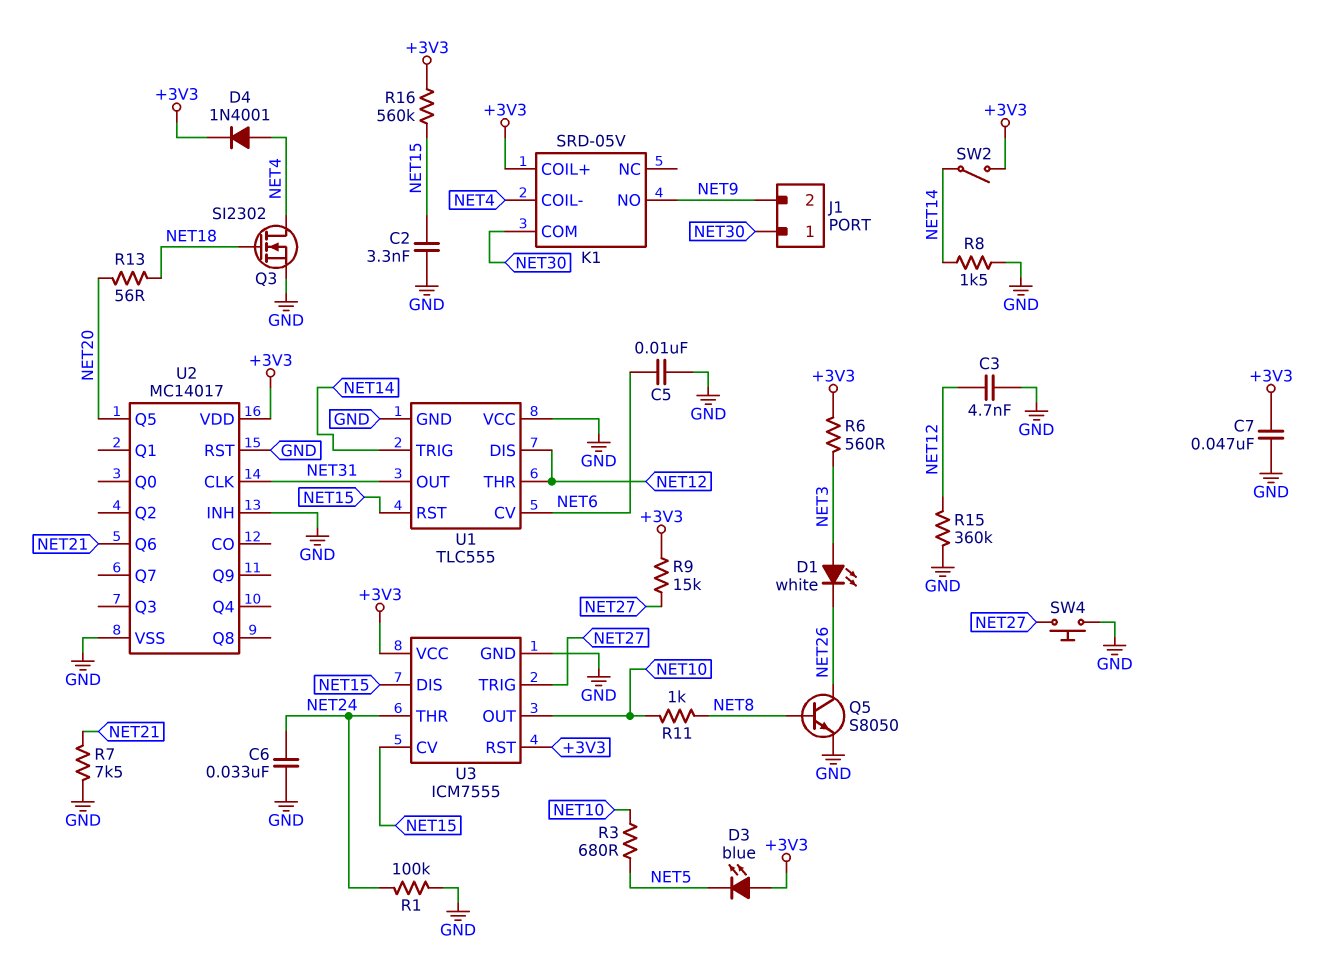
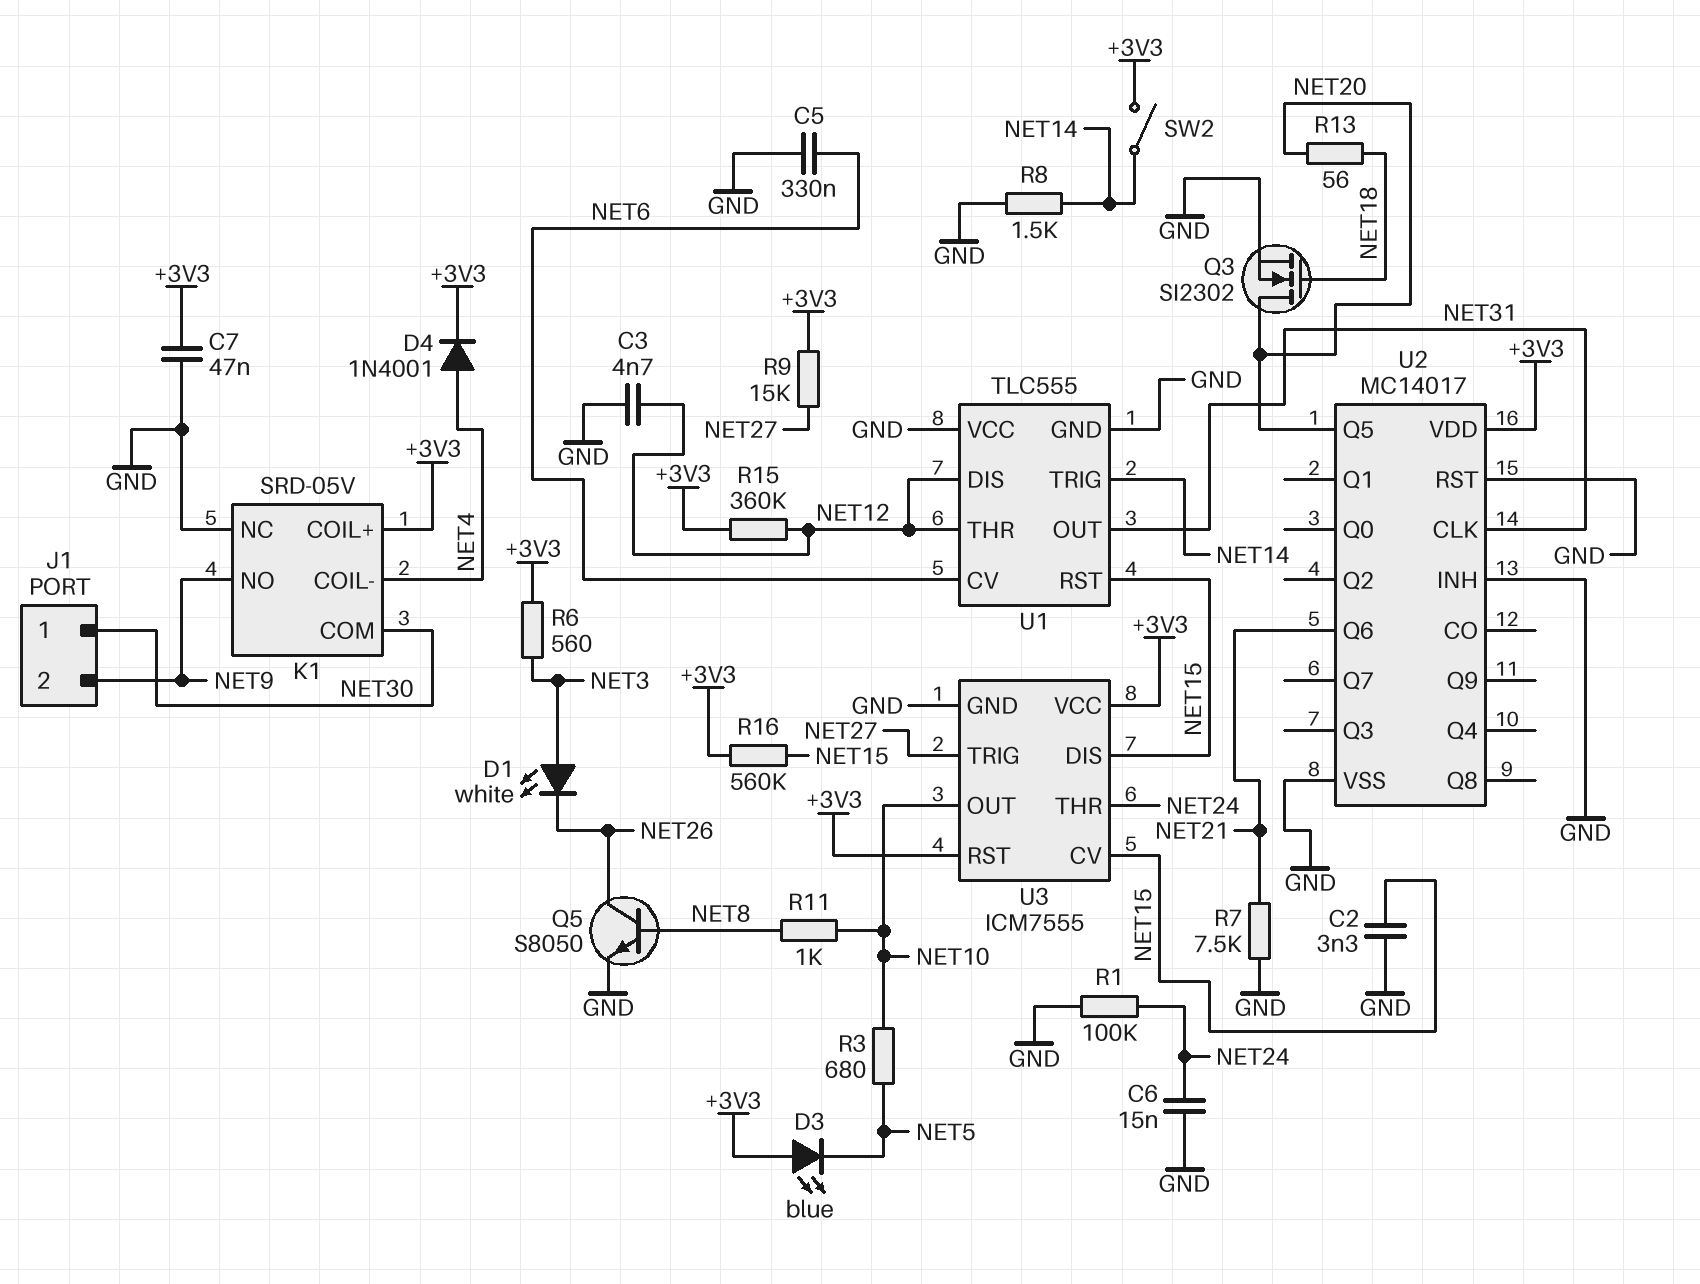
C5: 10nF (GND, NET6) -> 330nF (GND, NET6)
C6: 33nF (GND, NET24) -> 15nF (GND, NET24)
K1 pin NC: none -> GND
Q3: NMOS SI2302 (G NET18, D NET4, S GND) -> NMOS SI2302 (G NET18, D NET20, S GND)
R15: 360k (GND, NET12) -> 360k (+3V3, NET12)
SW4: button (GND, NET27) -> none

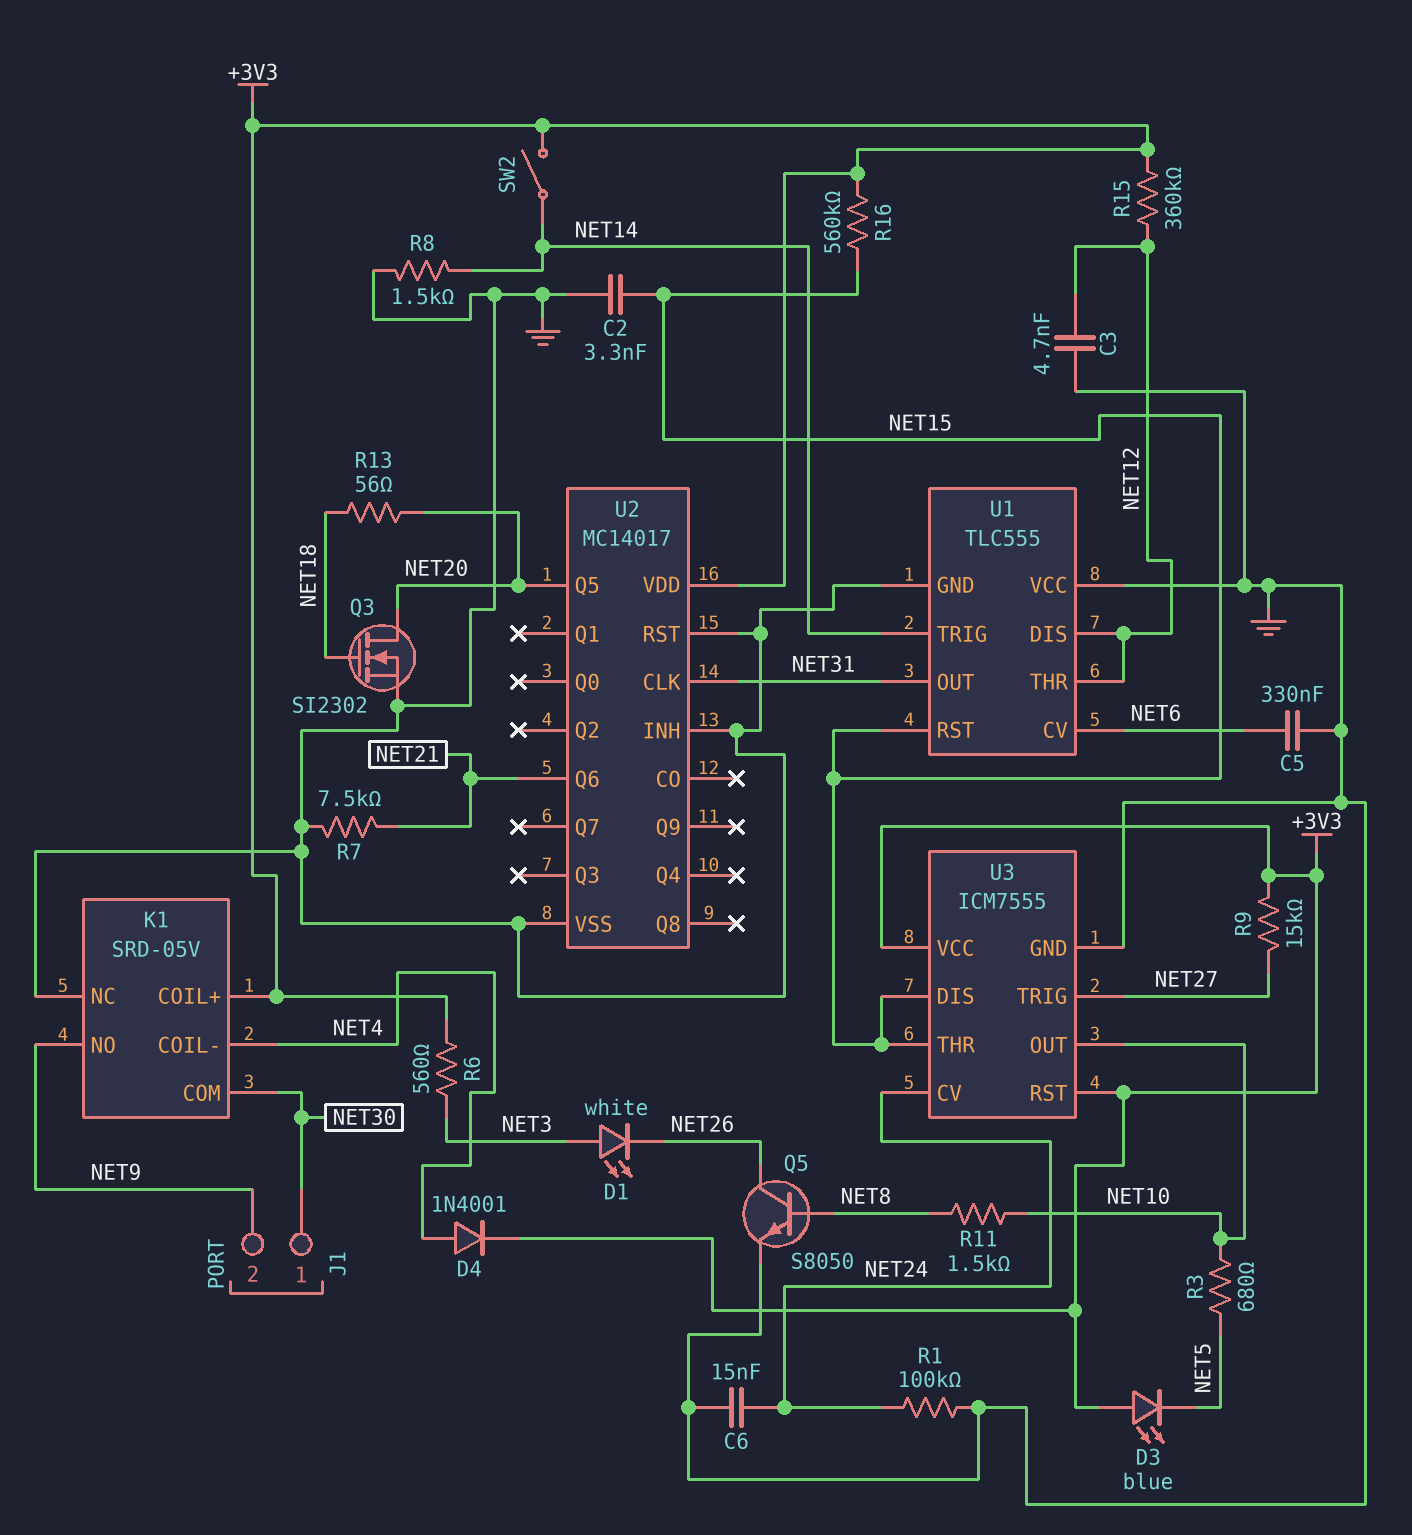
C7: 47nF (+3V3, GND) -> none
R11: 1k (NET8, NET10) -> 1.5k (NET8, NET10)
U3 pin CV: NET15 -> NET24
U3 pin THR: NET24 -> NET15

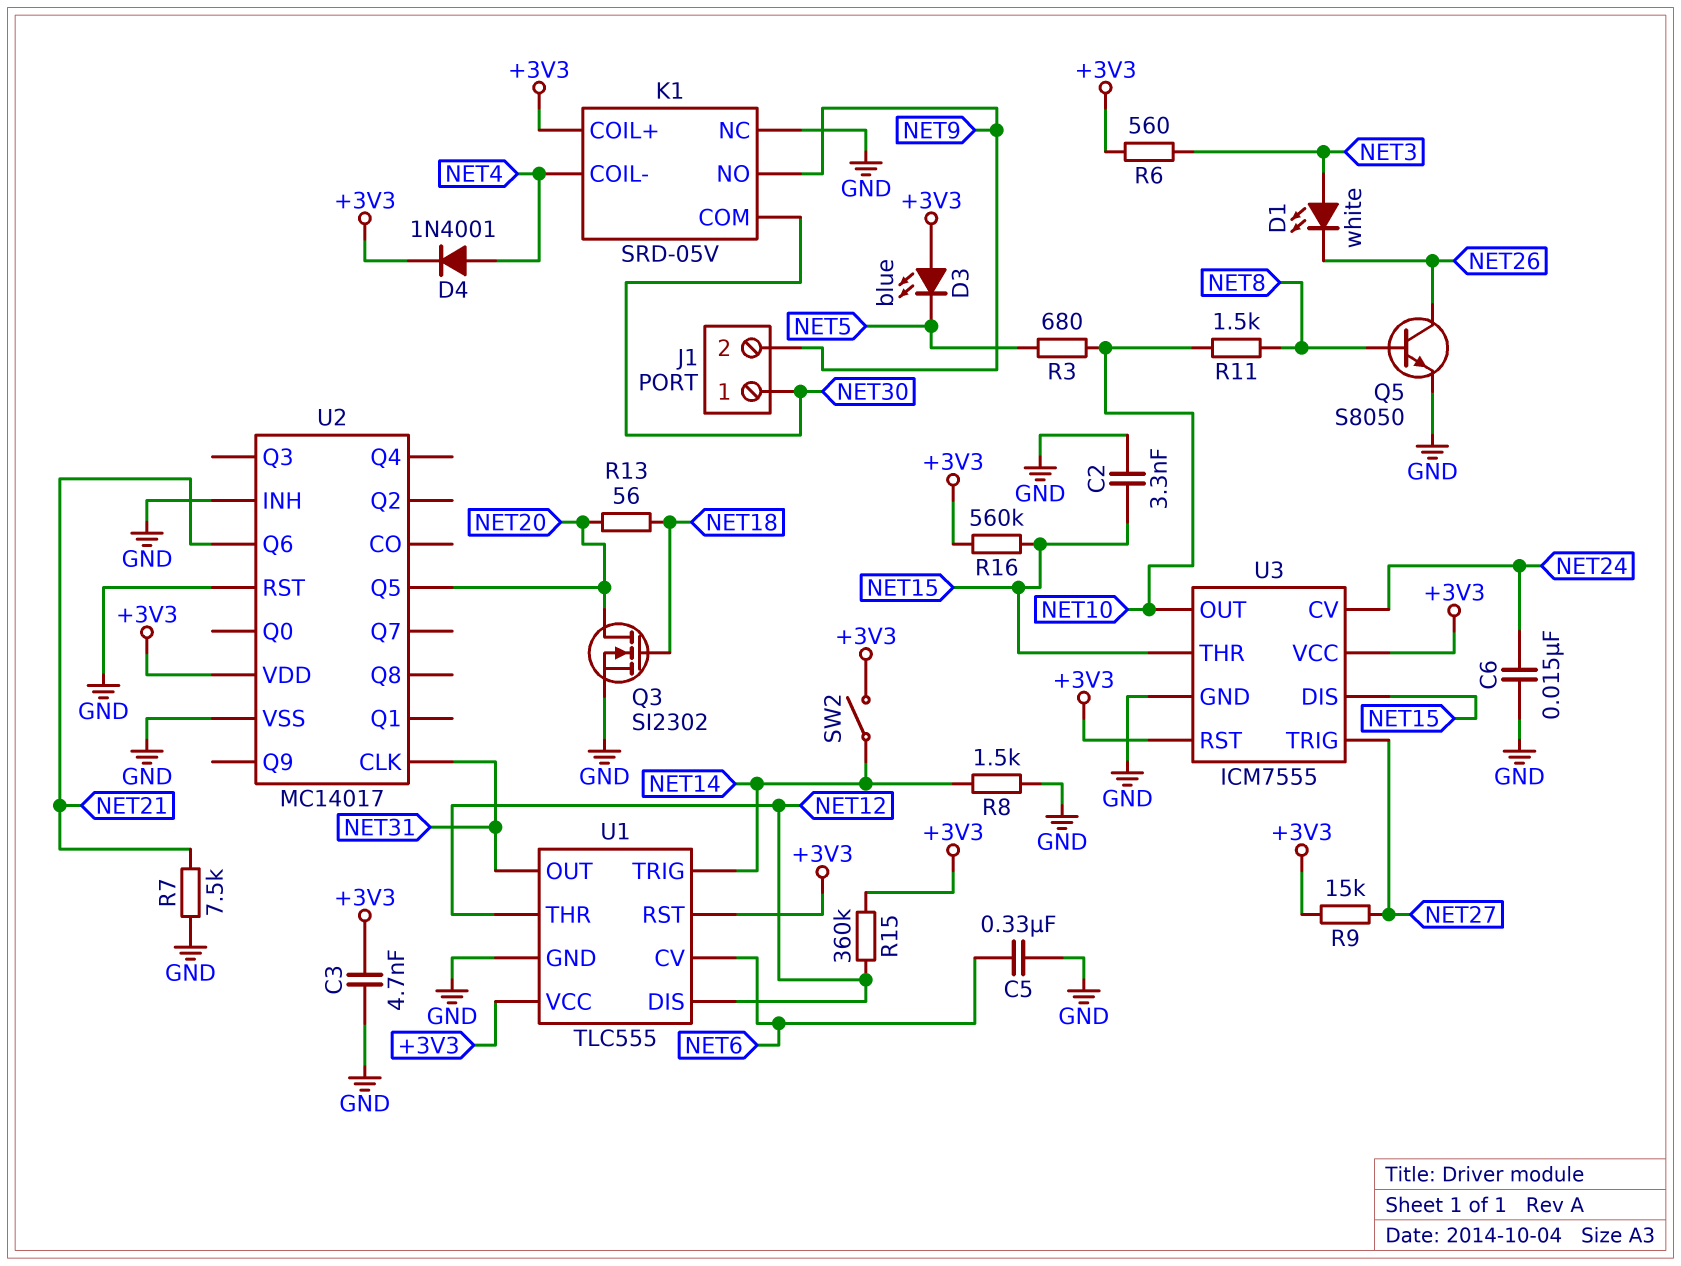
C3: 4.7nF (GND, NET12) -> 4.7nF (+3V3, GND)
R1: 100k (GND, NET24) -> none
U1 pin RST: NET15 -> +3V3
U1 pin VCC: GND -> +3V3

